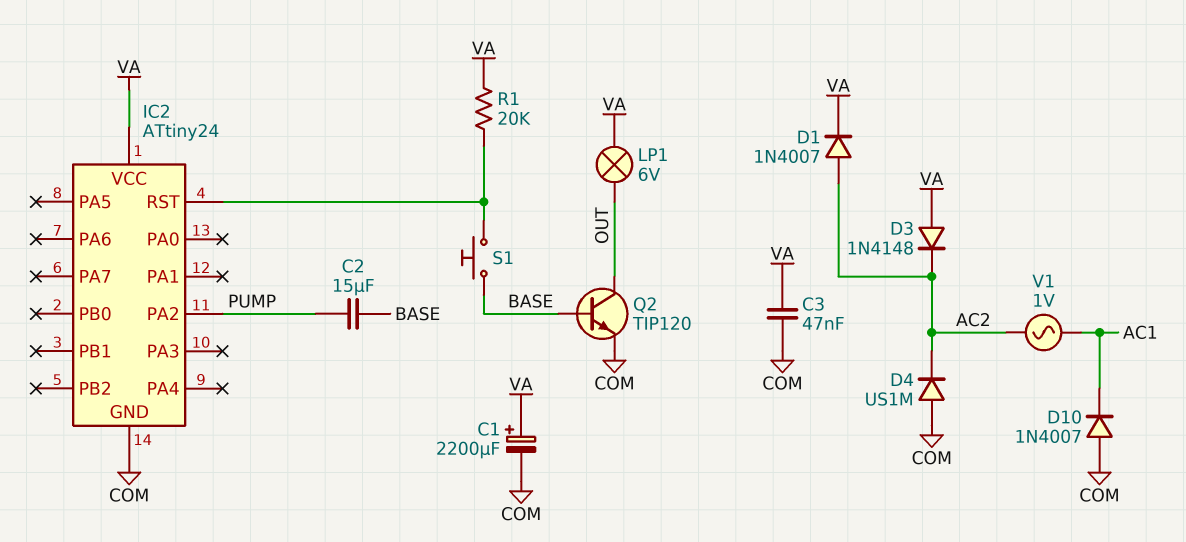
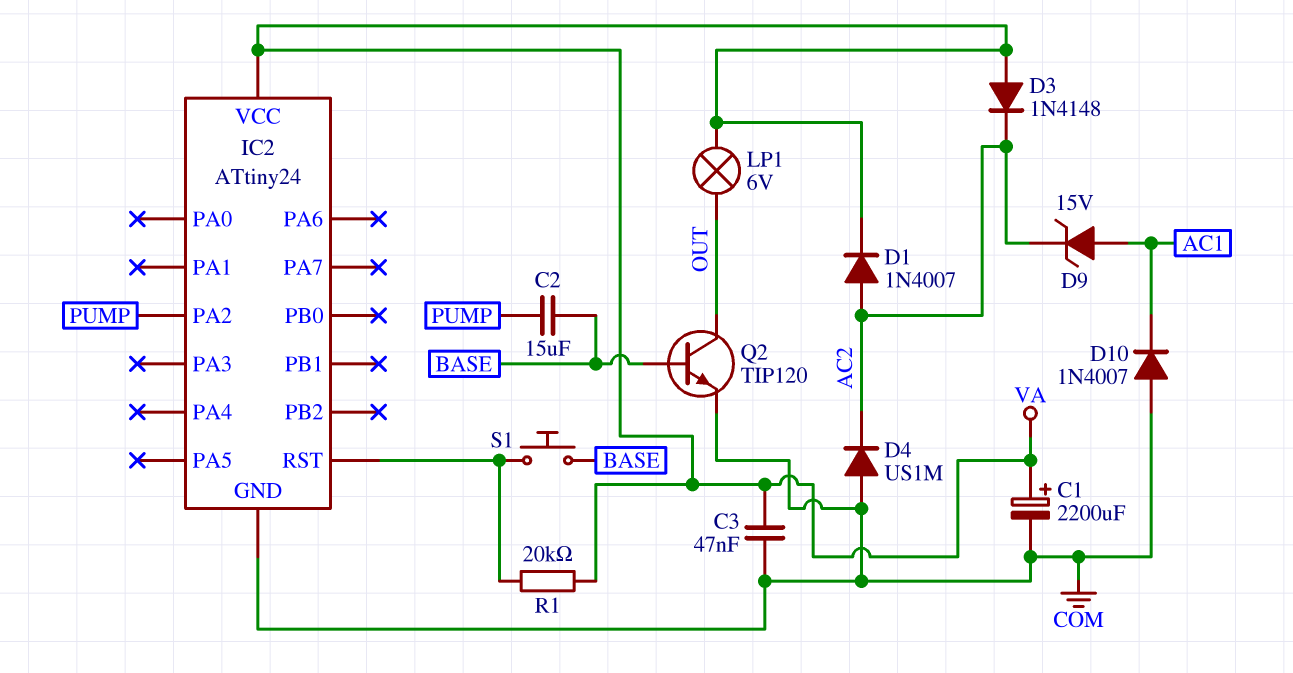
D9: none -> zener 15V (A AC1, K AC2)
V1: AC 1V (AC1, AC2) -> none

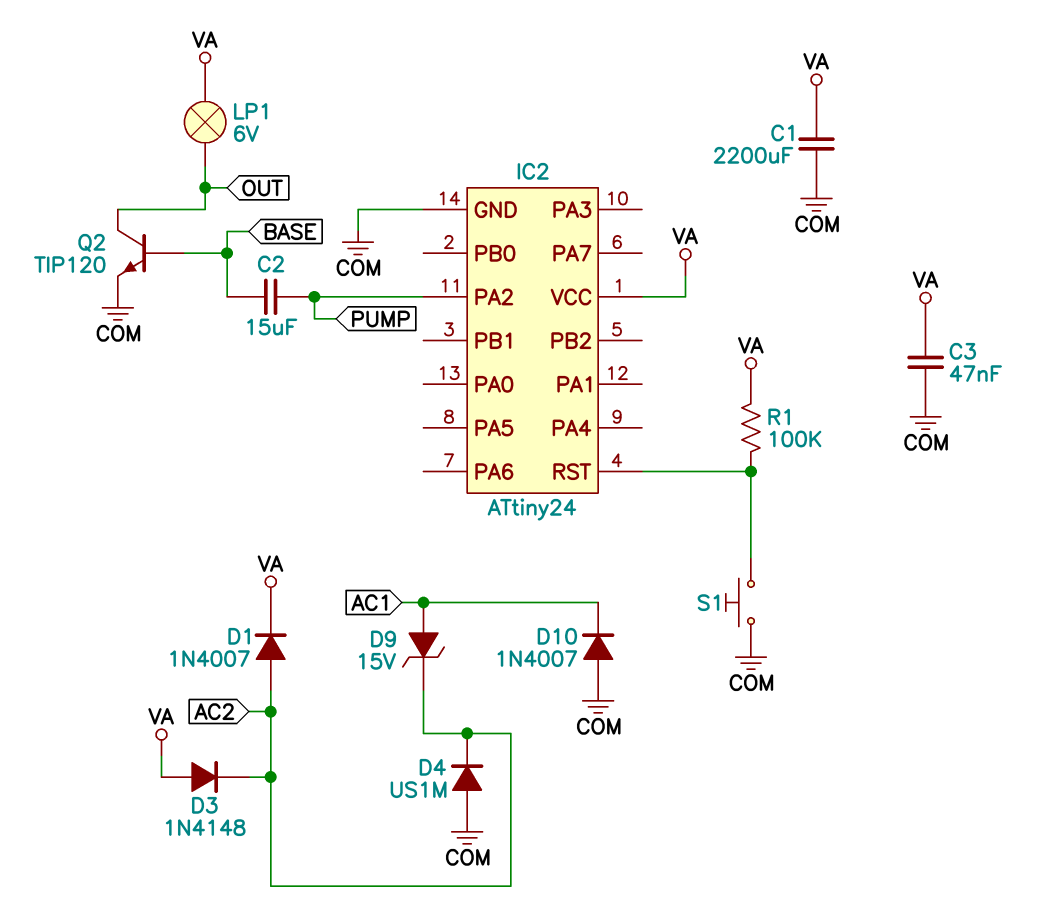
C1: 2200uF (plus VA, minus COM) -> 2200uF (COM, VA)
R1: 20k (IC2/RST, VA) -> 100k (IC2/RST, VA)
S1: button (BASE, IC2/RST) -> button (COM, IC2/RST)

